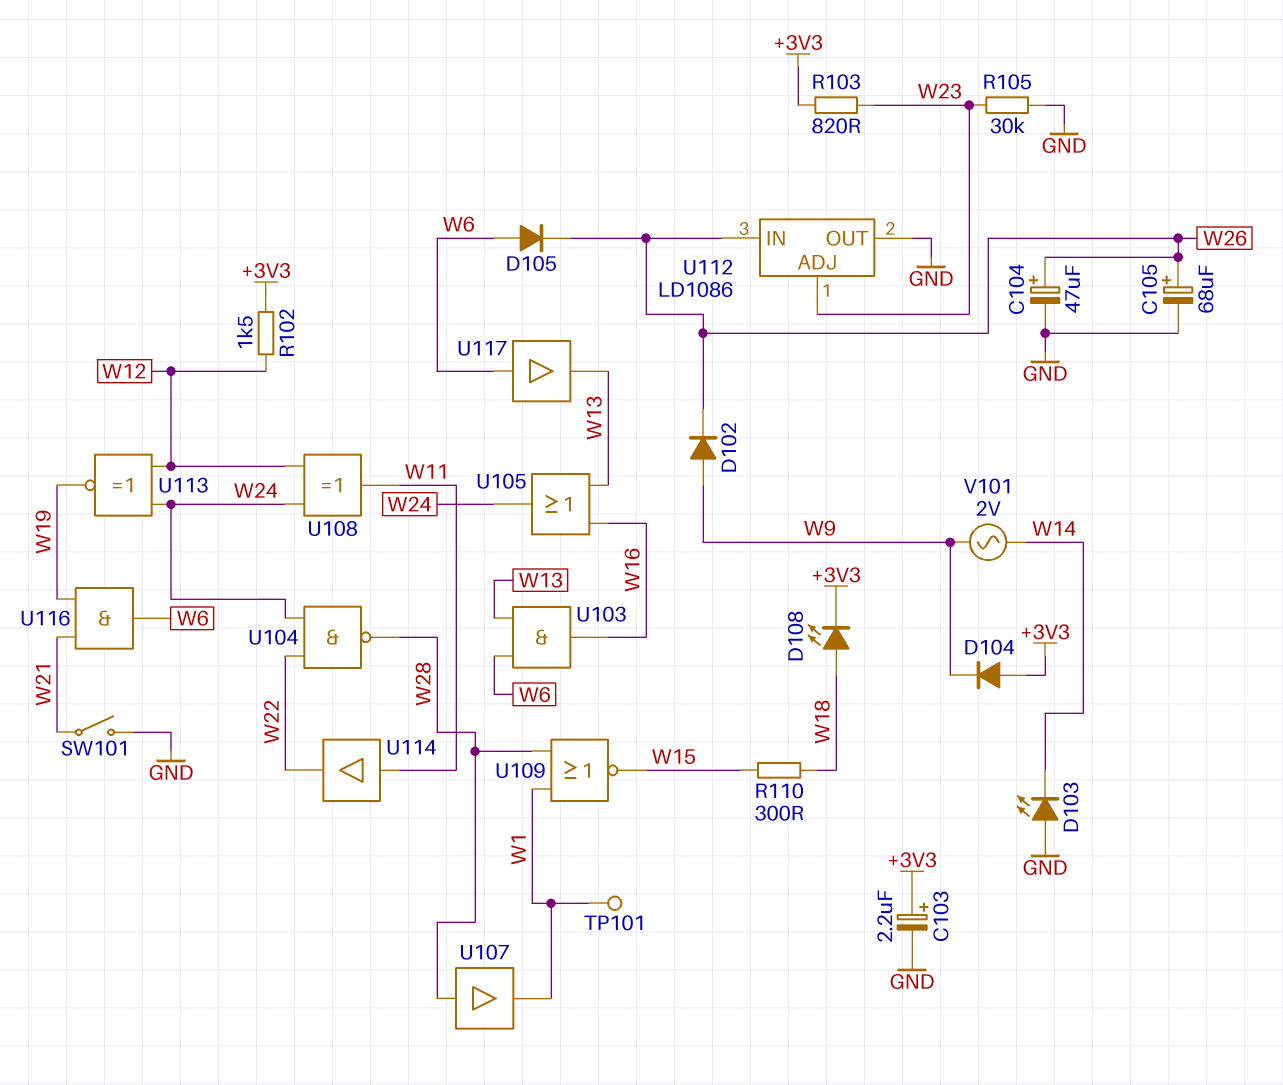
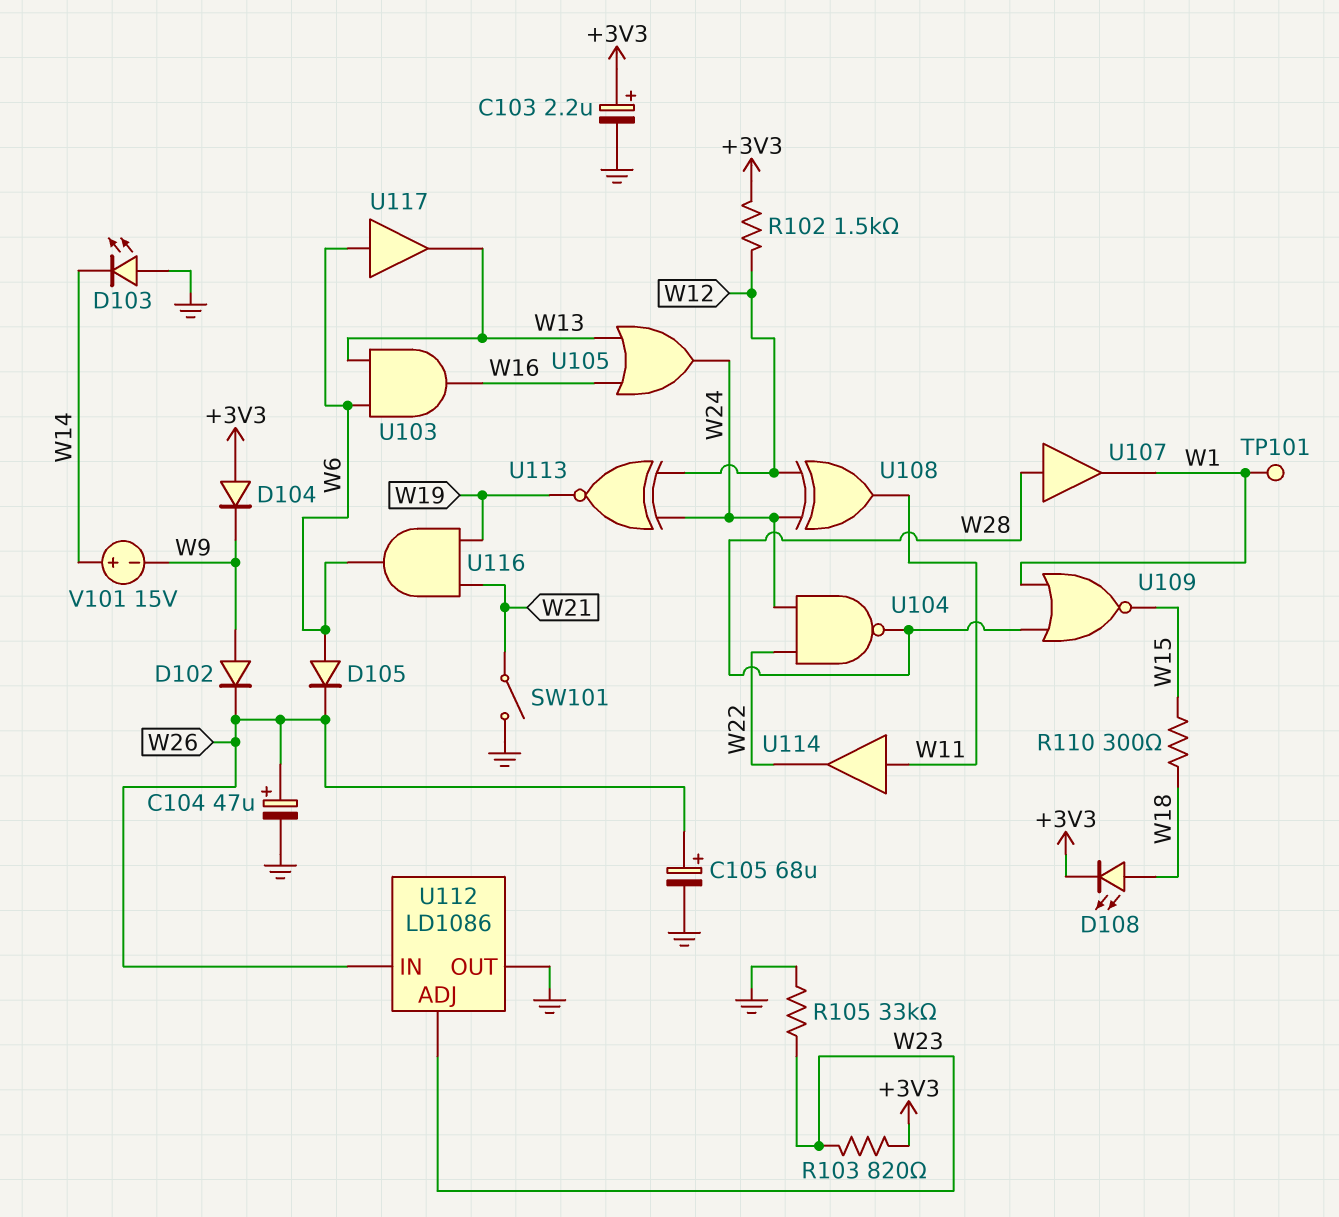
R105: 30k (GND, W23) -> 33k (GND, W23)
V101: AC 2V (W9, W14) -> 15V (plus W14, minus W9)

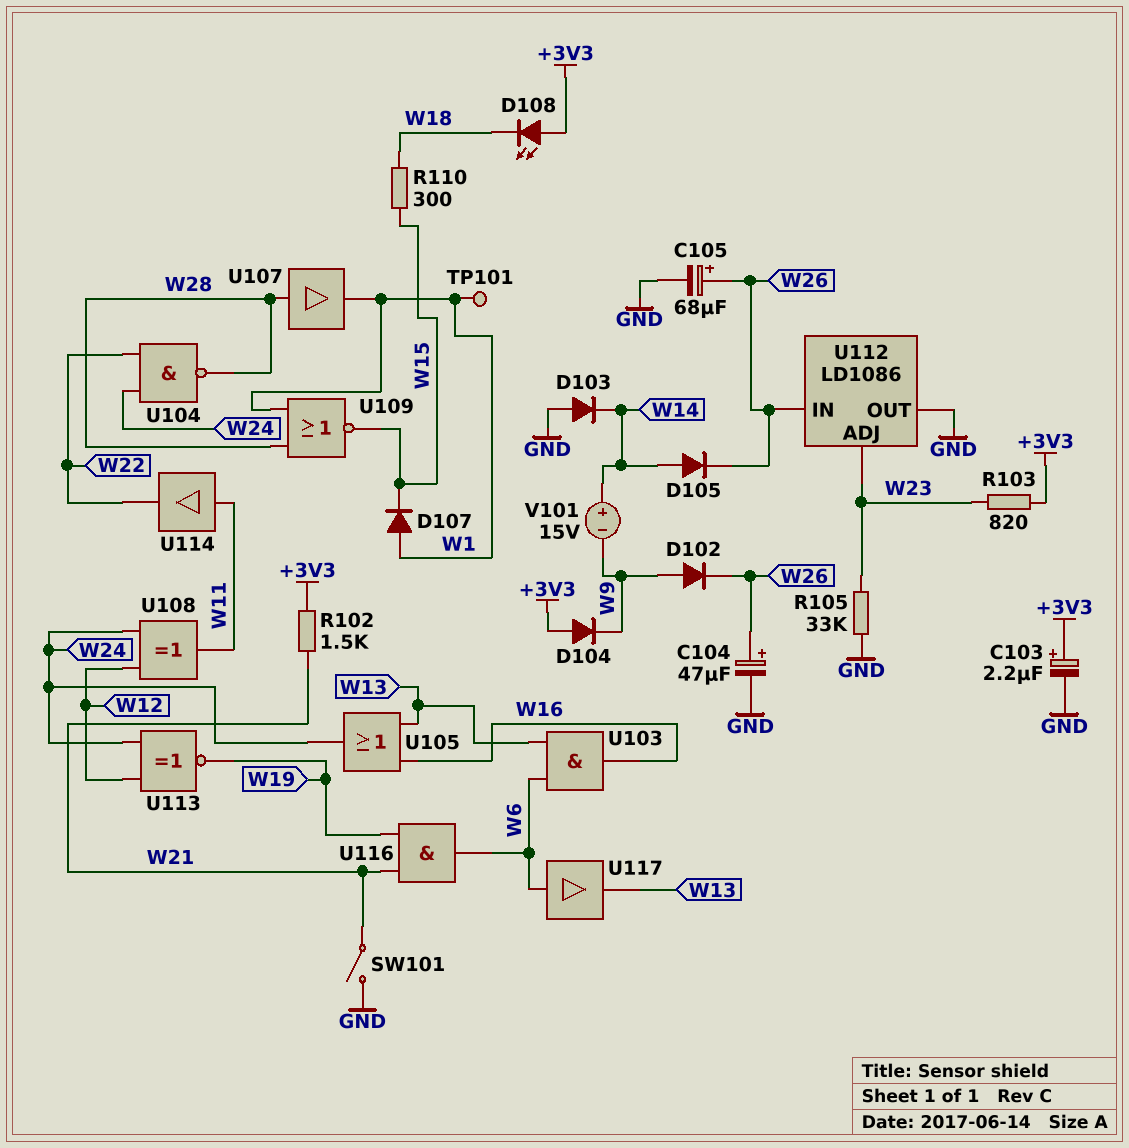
D103: LED (A GND, K W14) -> diode (A GND, K W14)
D105: diode (A W6, K W26) -> diode (A W14, K W26)
D107: none -> diode (A W1, K W15)
D108: LED (A W18, K +3V3) -> LED (A +3V3, K W18)
R102: 1.5k (+3V3, W12) -> 1.5k (+3V3, W21)

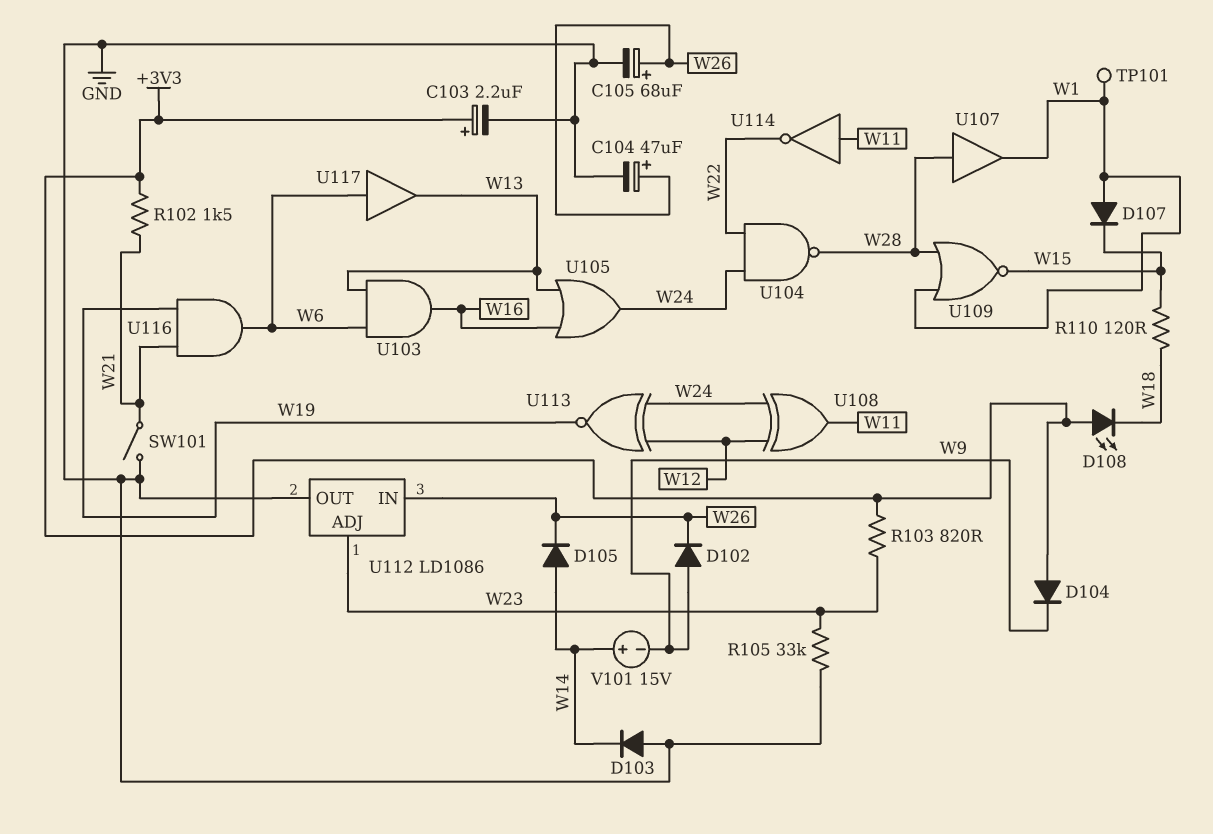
R110: 300 (W15, W18) -> 120 (W15, W18)
U114: buffer (in W11, out W22) -> NOT (in W11, out W22)

